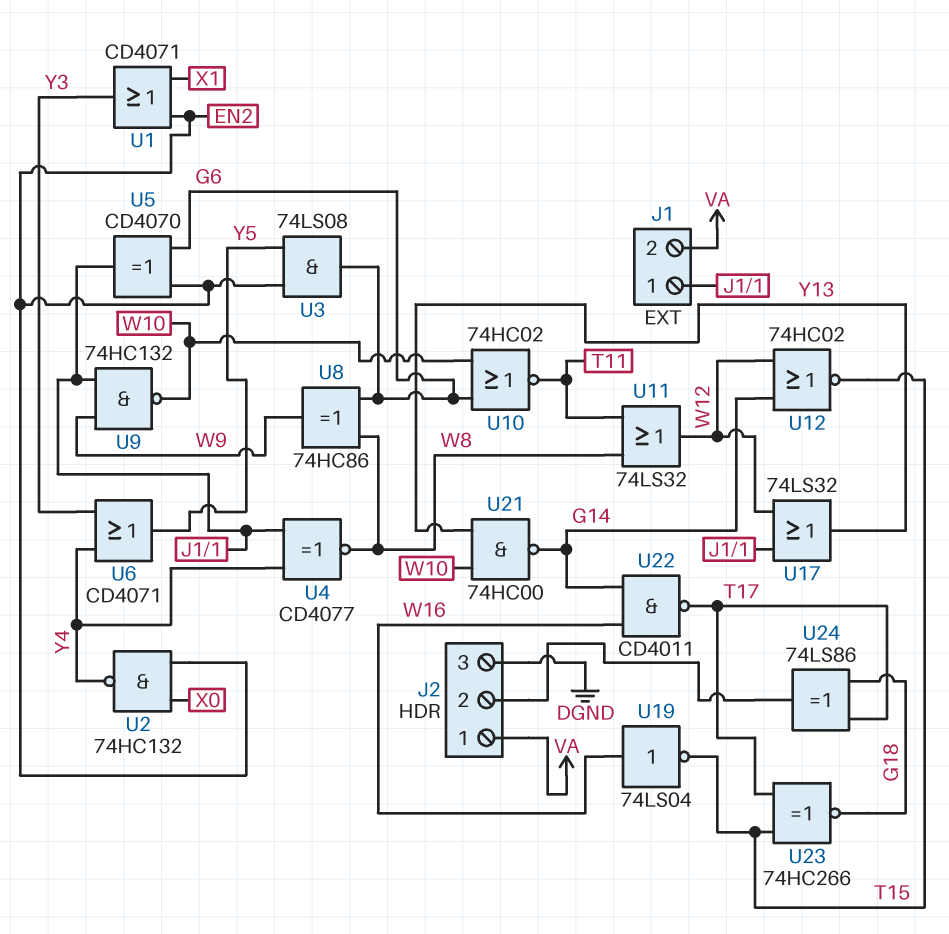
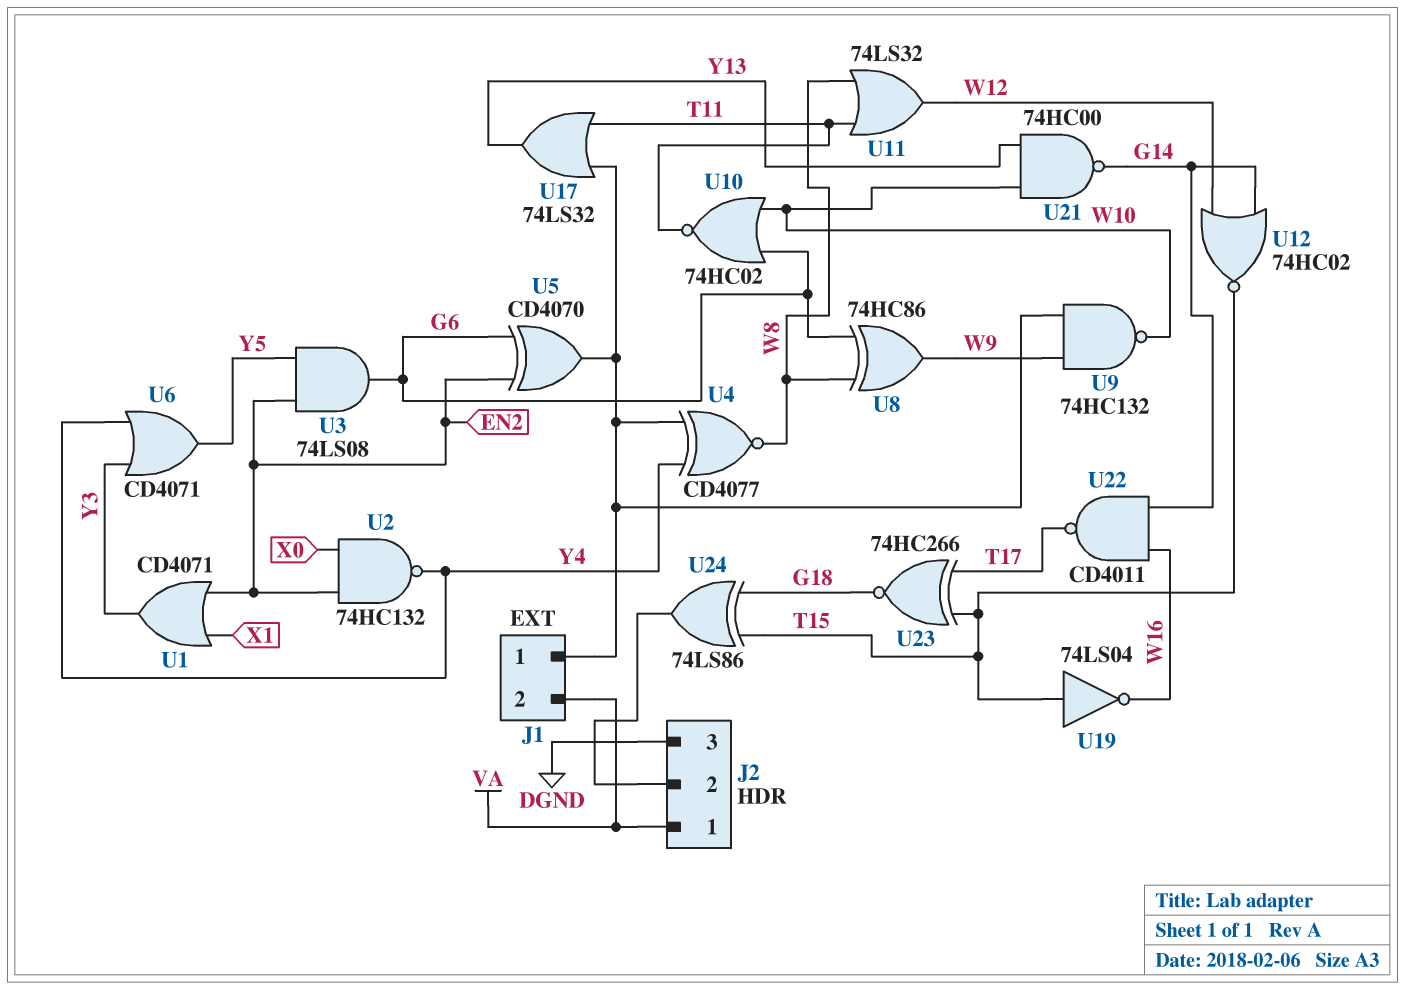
U17: OR 74LS32 (in J1/1, in W12, out Y13) -> OR 74LS32 (in J1/1, in T11, out Y13)
U19: NOT 74LS04 (in W16, out T15) -> NOT 74LS04 (in T15, out W16)
U24: XOR 74LS86 (in G18, in T17, out J2/2) -> XOR 74LS86 (in G18, in T15, out J2/2)

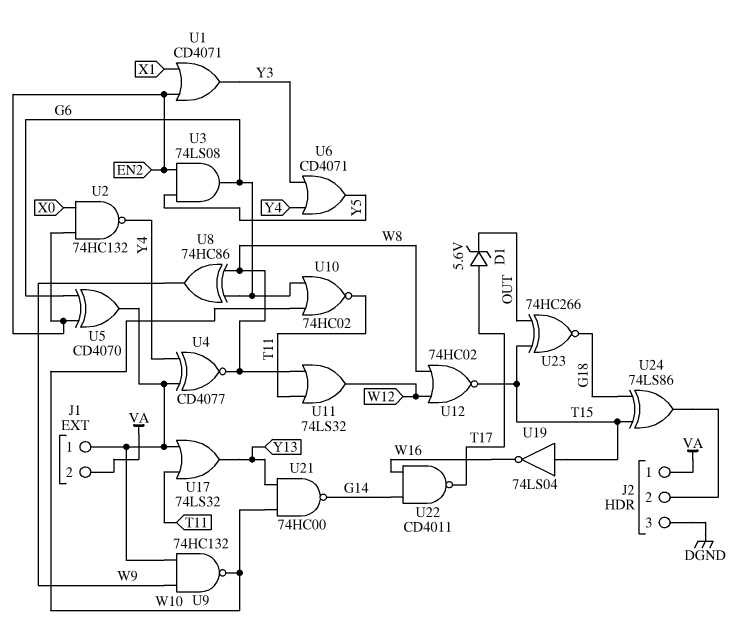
D1: none -> zener 5.6V (A T17, K OUT)
U12: NOR 74HC02 (in G14, in W12, out T15) -> NOR 74HC02 (in W8, in W12, out T15)
U23: XNOR 74HC266 (in T15, in T17, out G18) -> XNOR 74HC266 (in OUT, in T15, out G18)

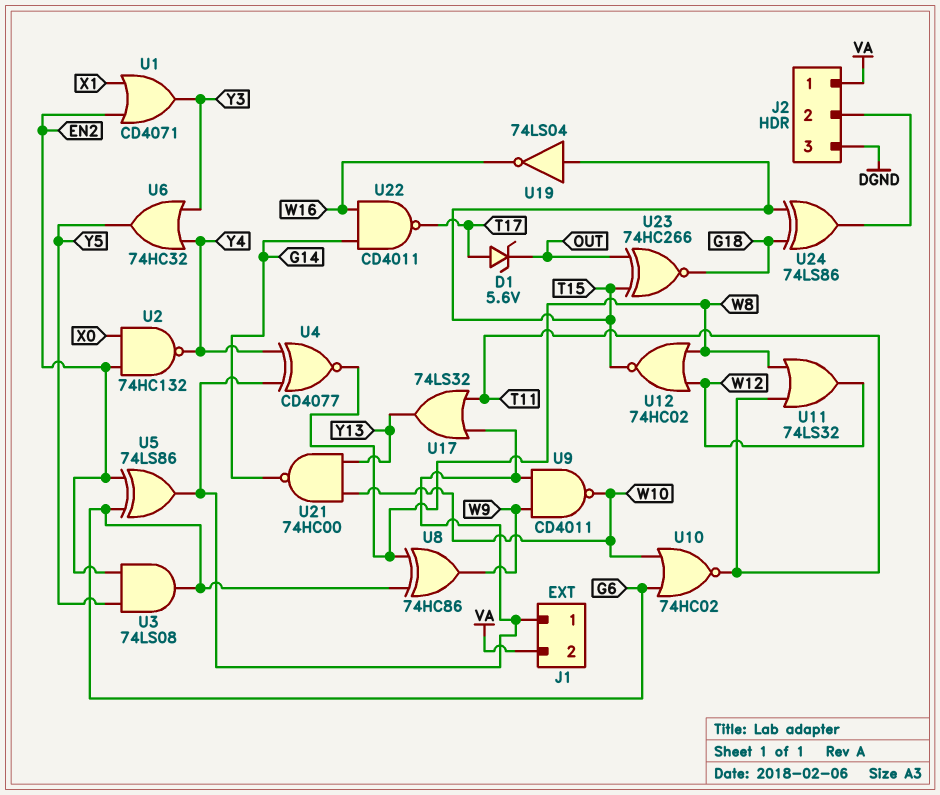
U5: XOR CD4070 (in EN2, in G6, out J1/1) -> XOR 74LS86 (in EN2, in G6, out J1/1)
U6: OR CD4071 (in Y3, in Y4, out Y5) -> OR 74HC32 (in Y3, in Y4, out Y5)
U9: NAND 74HC132 (in J1/1, in W9, out W10) -> NAND CD4011 (in J1/1, in W9, out W10)

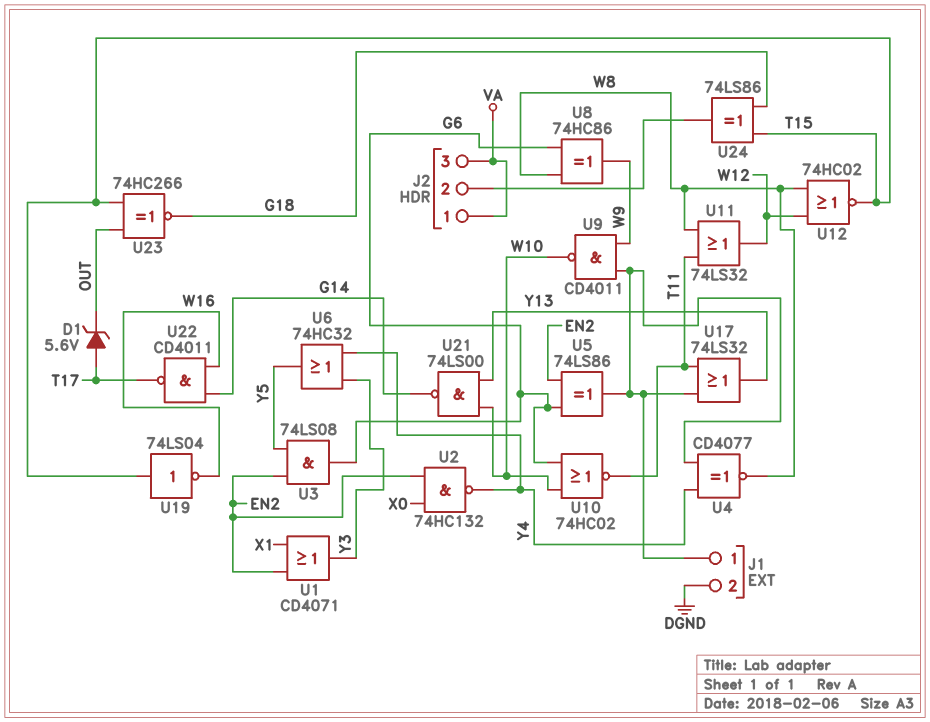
J1 pin 2: VA -> DGND
J2 pin 3: DGND -> VA
U21: NAND 74HC00 (in W10, in Y13, out G14) -> NAND 74LS00 (in W10, in Y13, out G14)

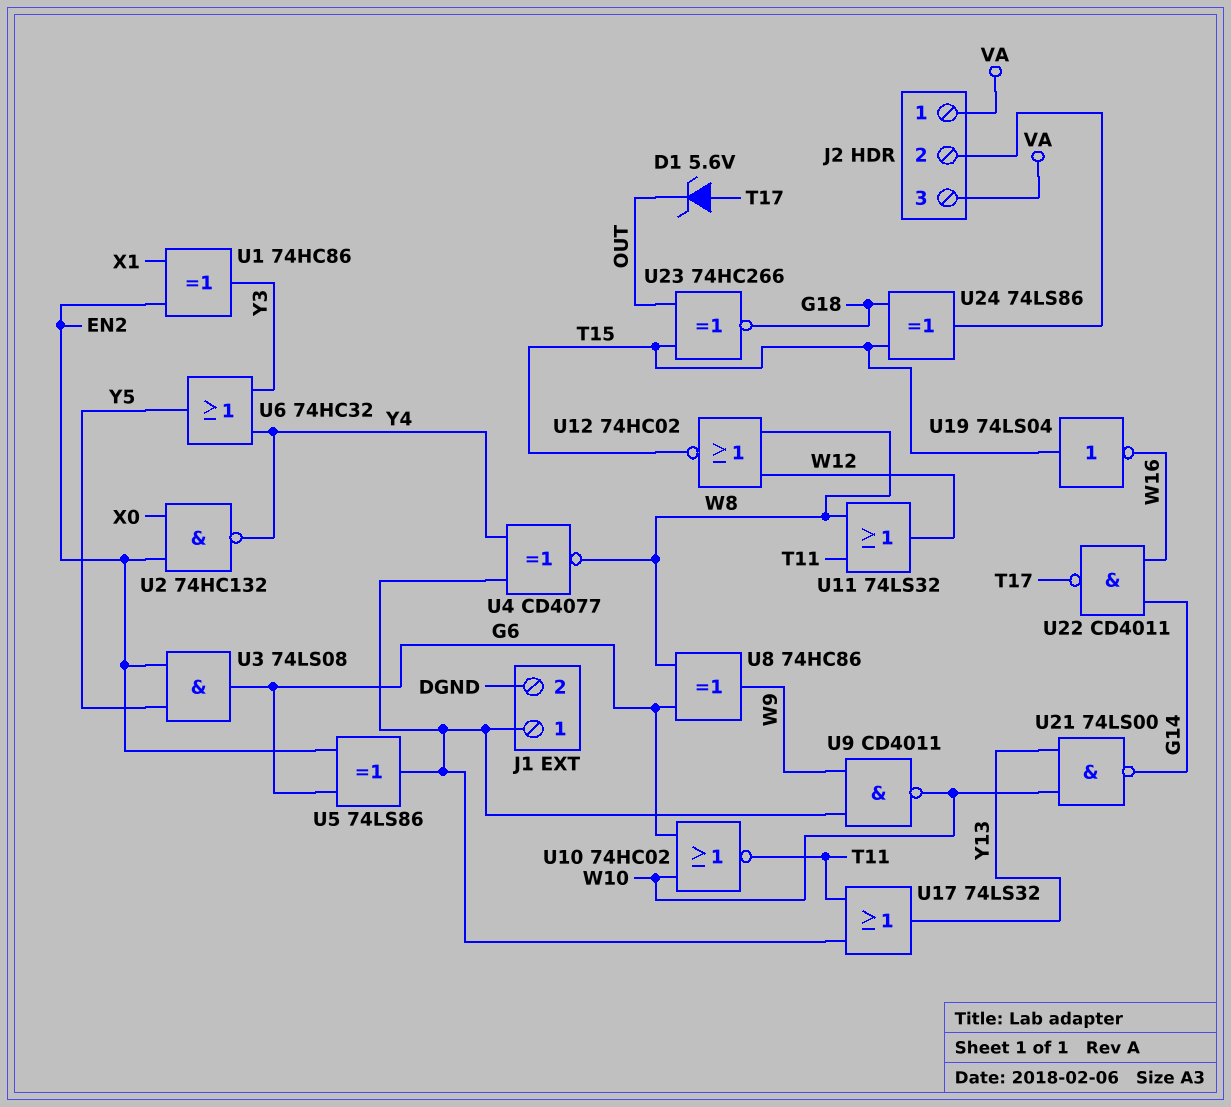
U1: OR CD4071 (in EN2, in X1, out Y3) -> XOR 74HC86 (in EN2, in X1, out Y3)

